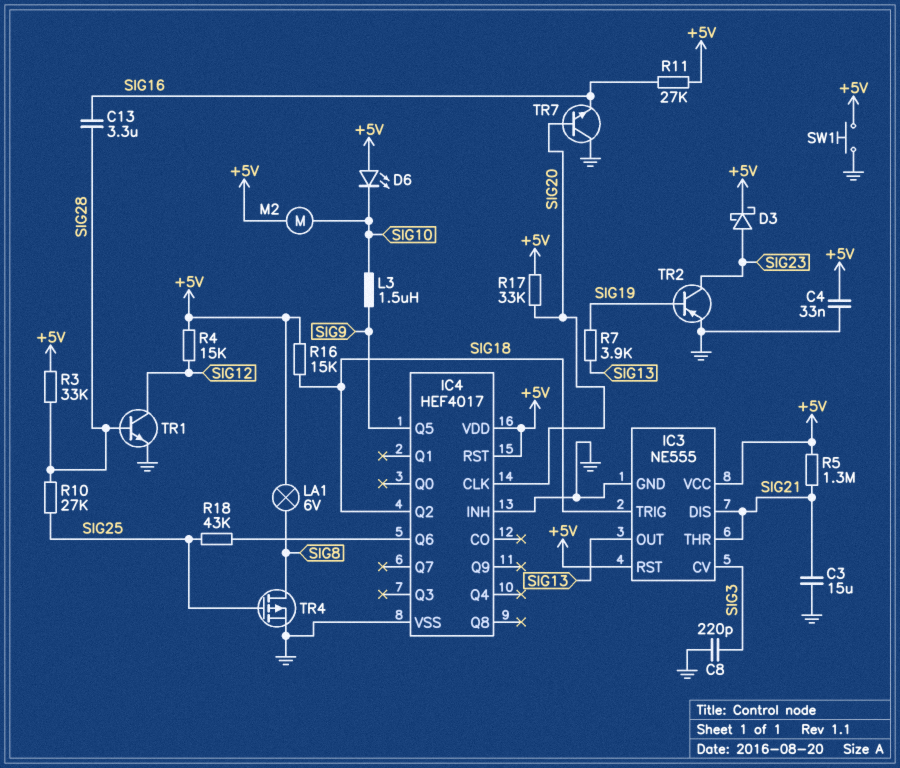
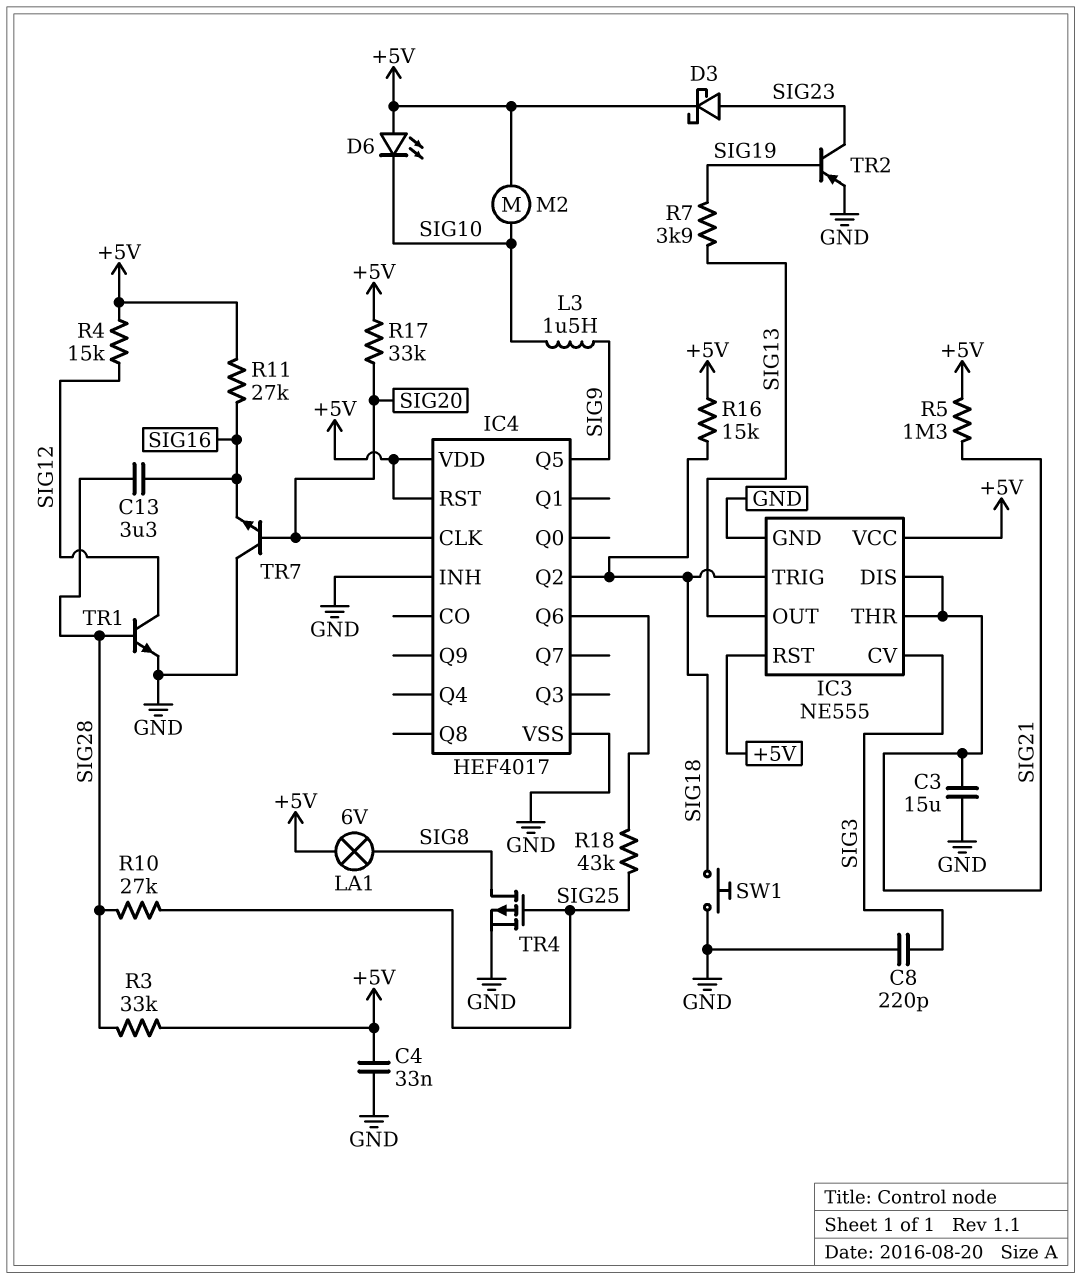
SW1: button (+5V, GND) -> button (GND, SIG18)

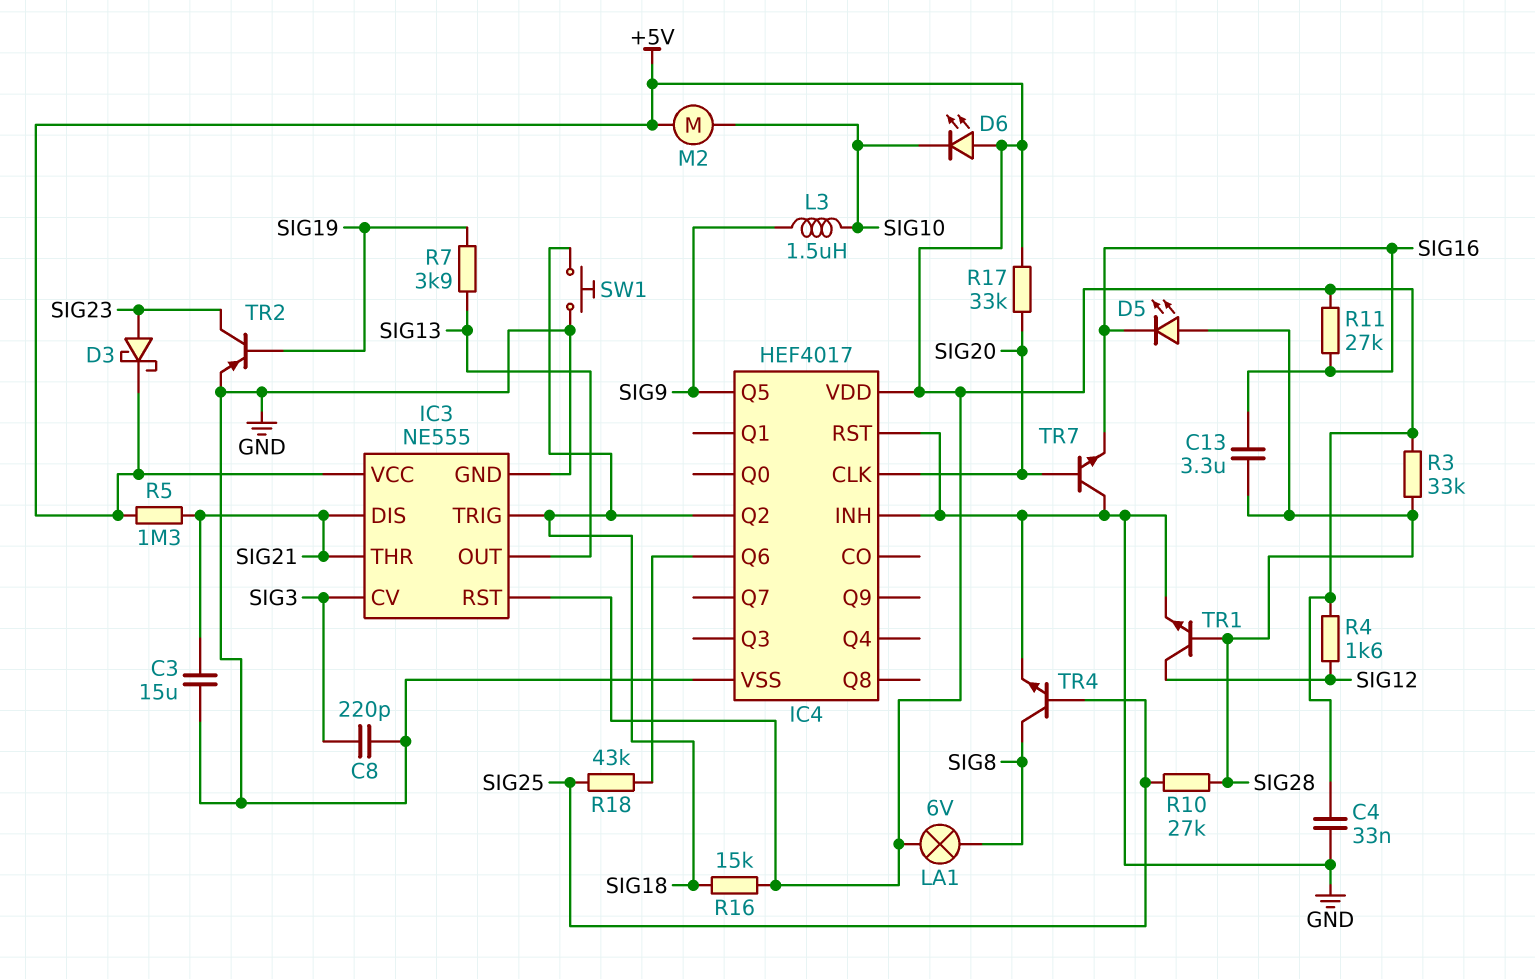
D5: none -> LED (A SIG28, K SIG16)
IC4 pin RST: +5V -> GND
R4: 15k (+5V, SIG12) -> 1.6k (+5V, SIG12)
TR4: PMOS (G SIG25, D SIG8, S GND) -> NPN (B SIG25, C SIG8, E GND)

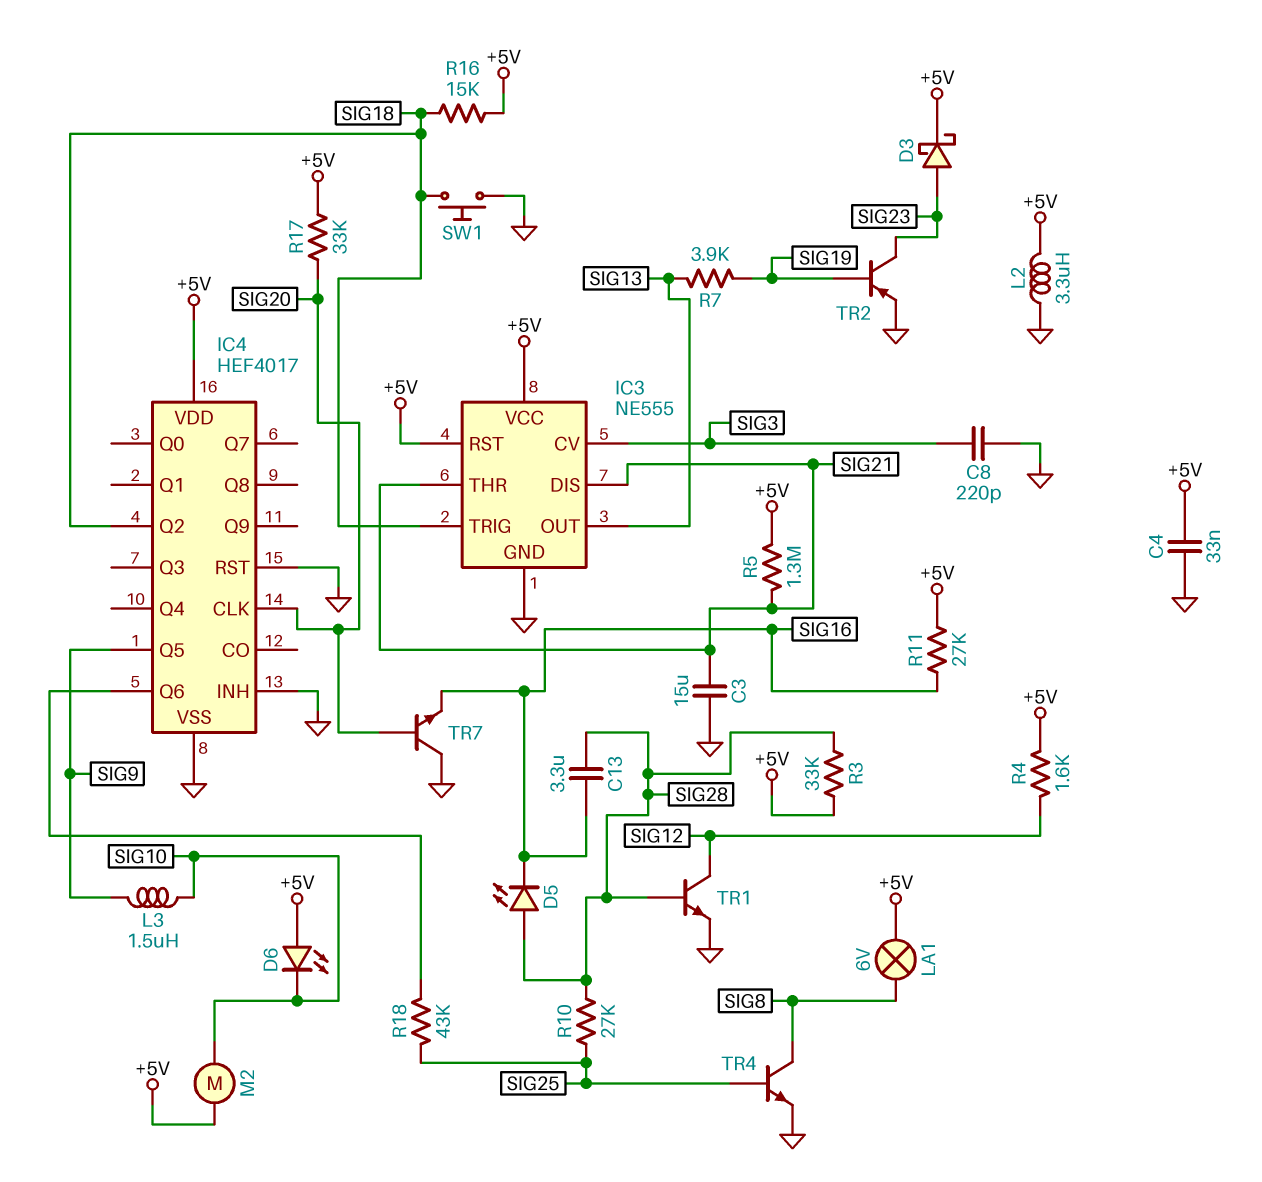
L2: none -> 3.3uH (+5V, GND)

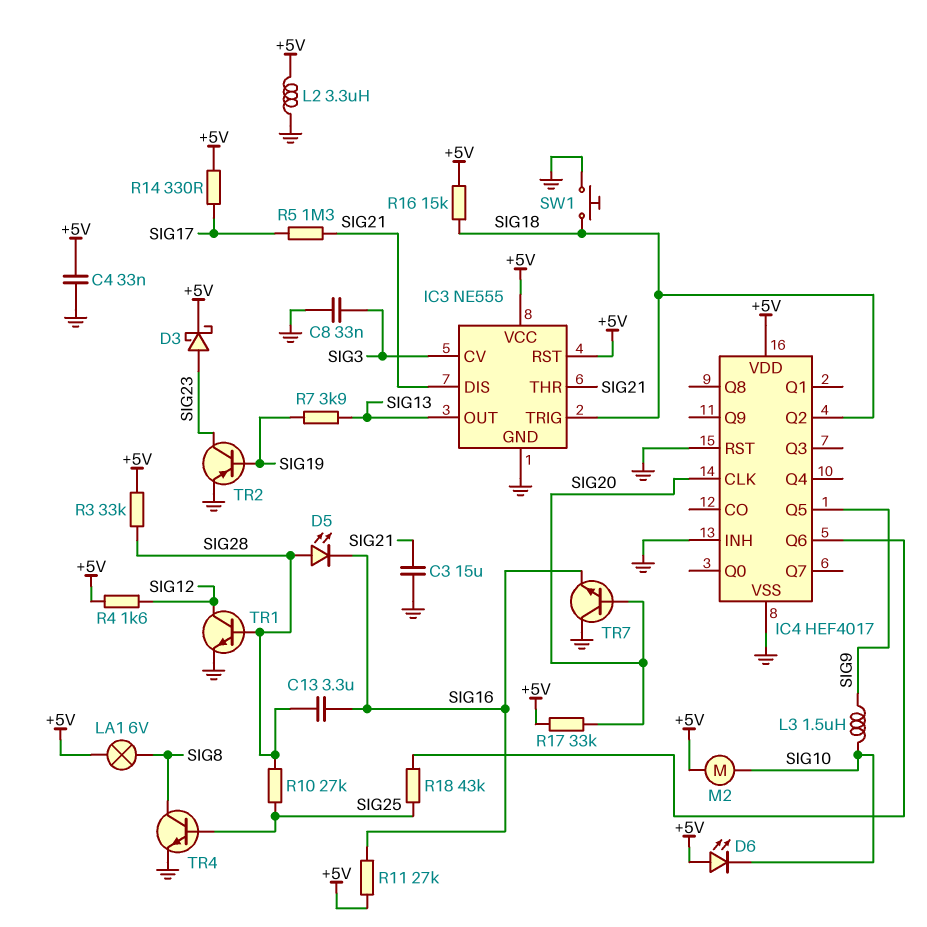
C8: 220pF (GND, SIG3) -> 33nF (GND, SIG3)
R5: 1.3M (+5V, SIG21) -> 1.3M (SIG17, SIG21)
R14: none -> 330 (+5V, SIG17)

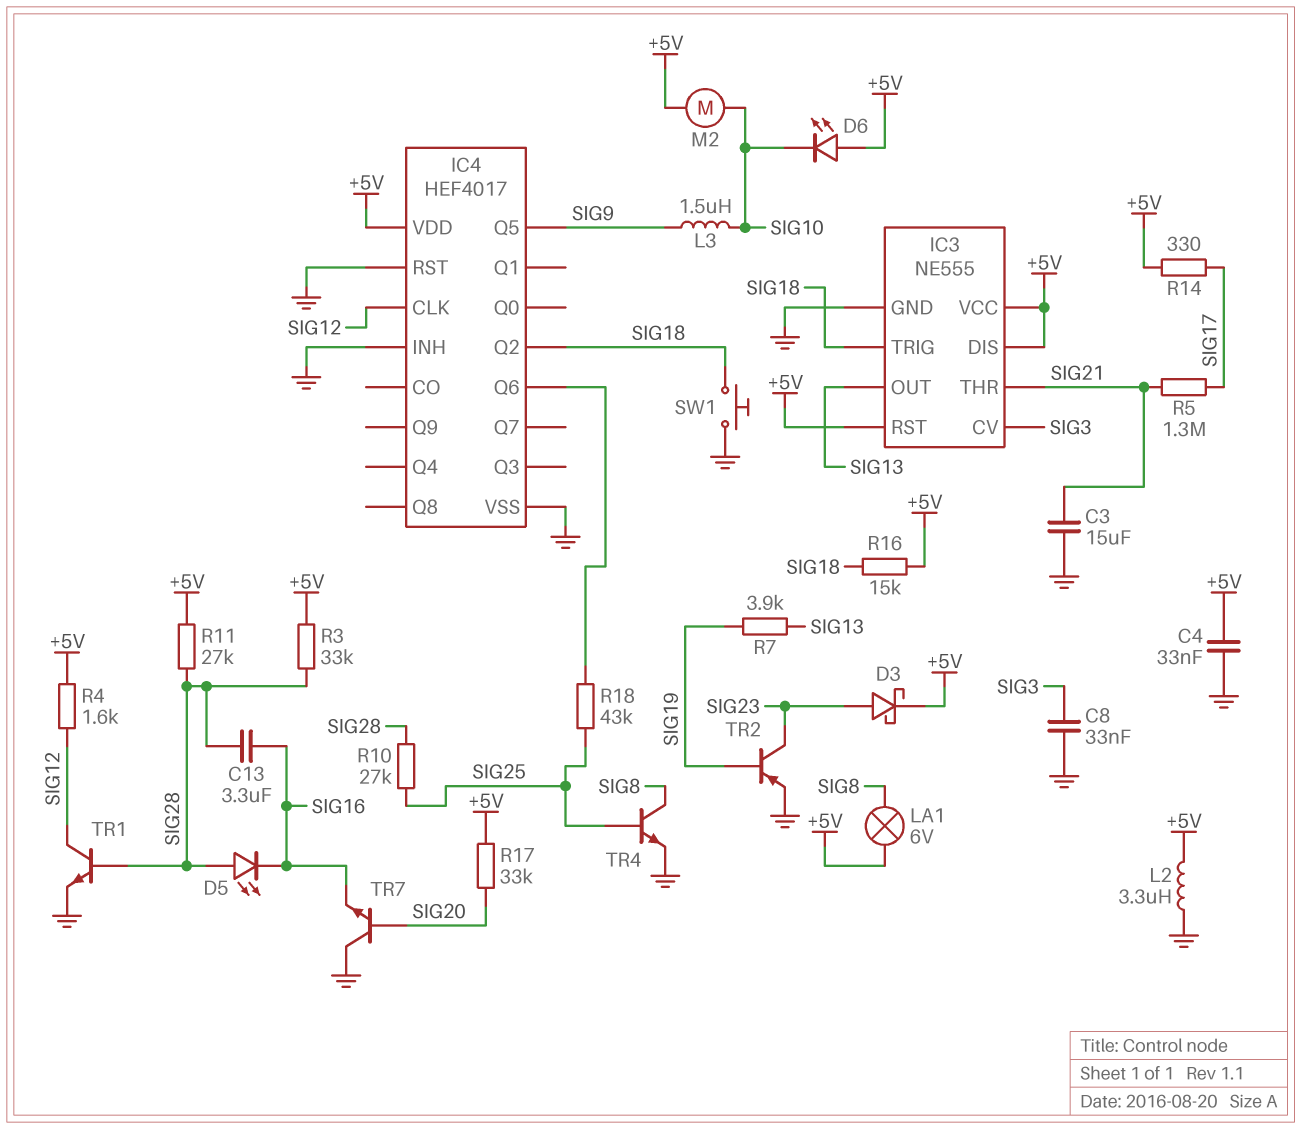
IC3 pin DIS: SIG21 -> +5V
IC4 pin CLK: SIG20 -> SIG12
R11: 27k (+5V, SIG16) -> 27k (+5V, SIG28)

